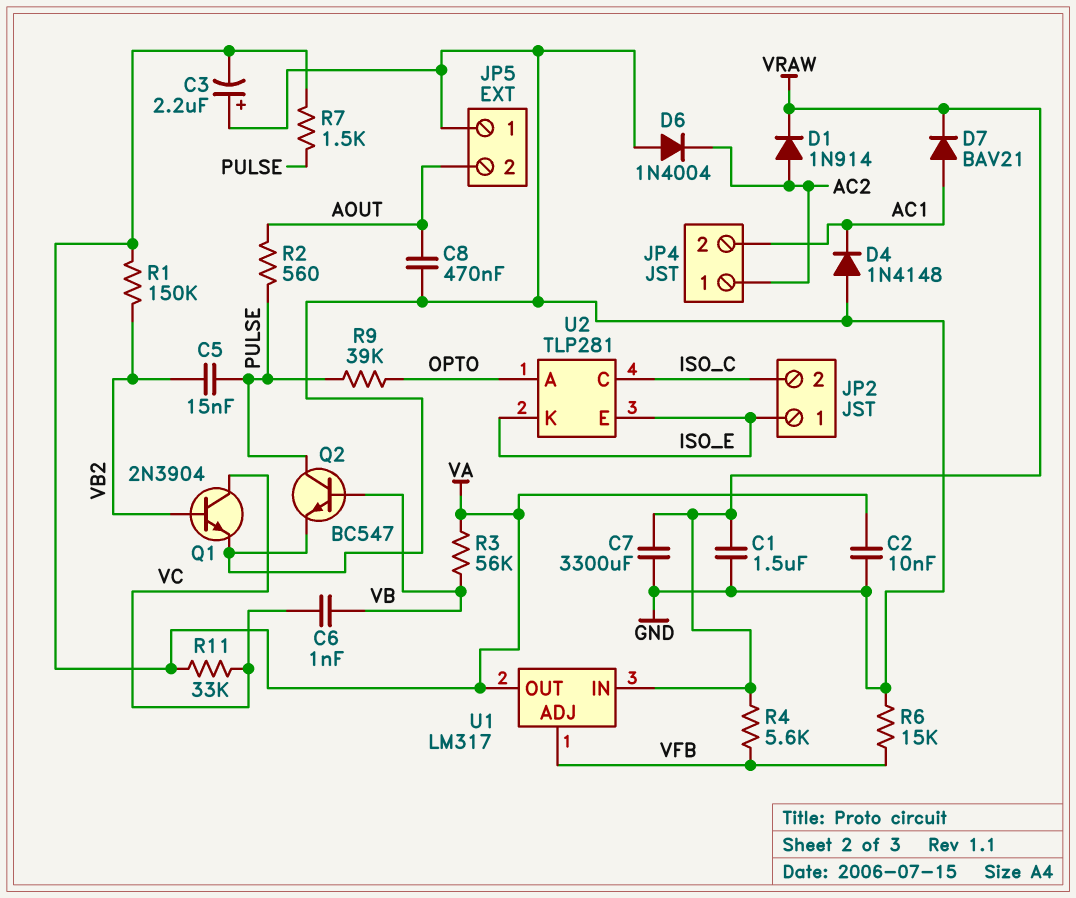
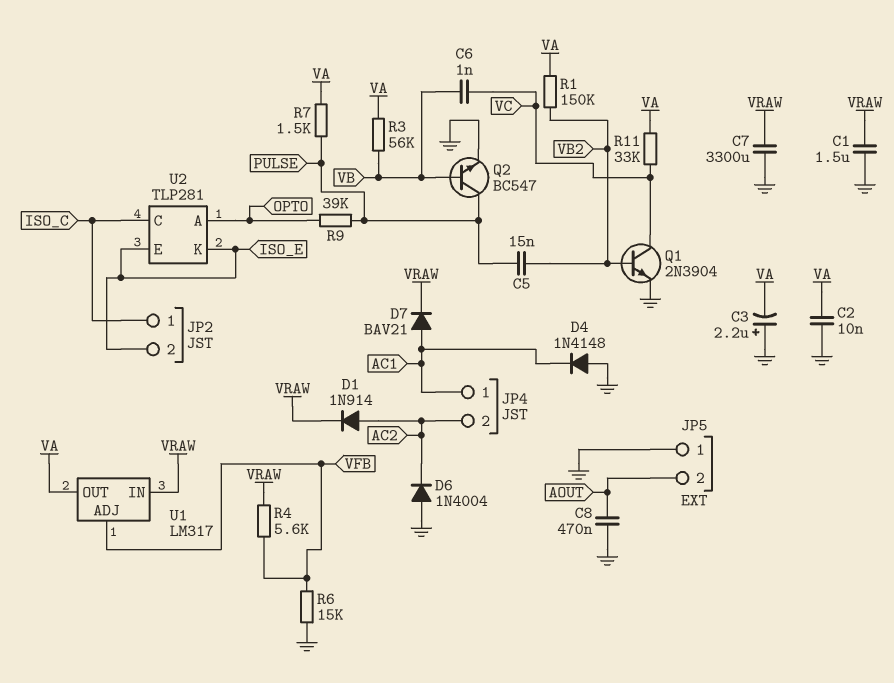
JP2 pin 1: ISO_E -> ISO_C
JP2 pin 2: ISO_C -> ISO_E
JP4 pin 1: AC2 -> AC1
JP4 pin 2: AC1 -> AC2
R2: 560 (AOUT, PULSE) -> none

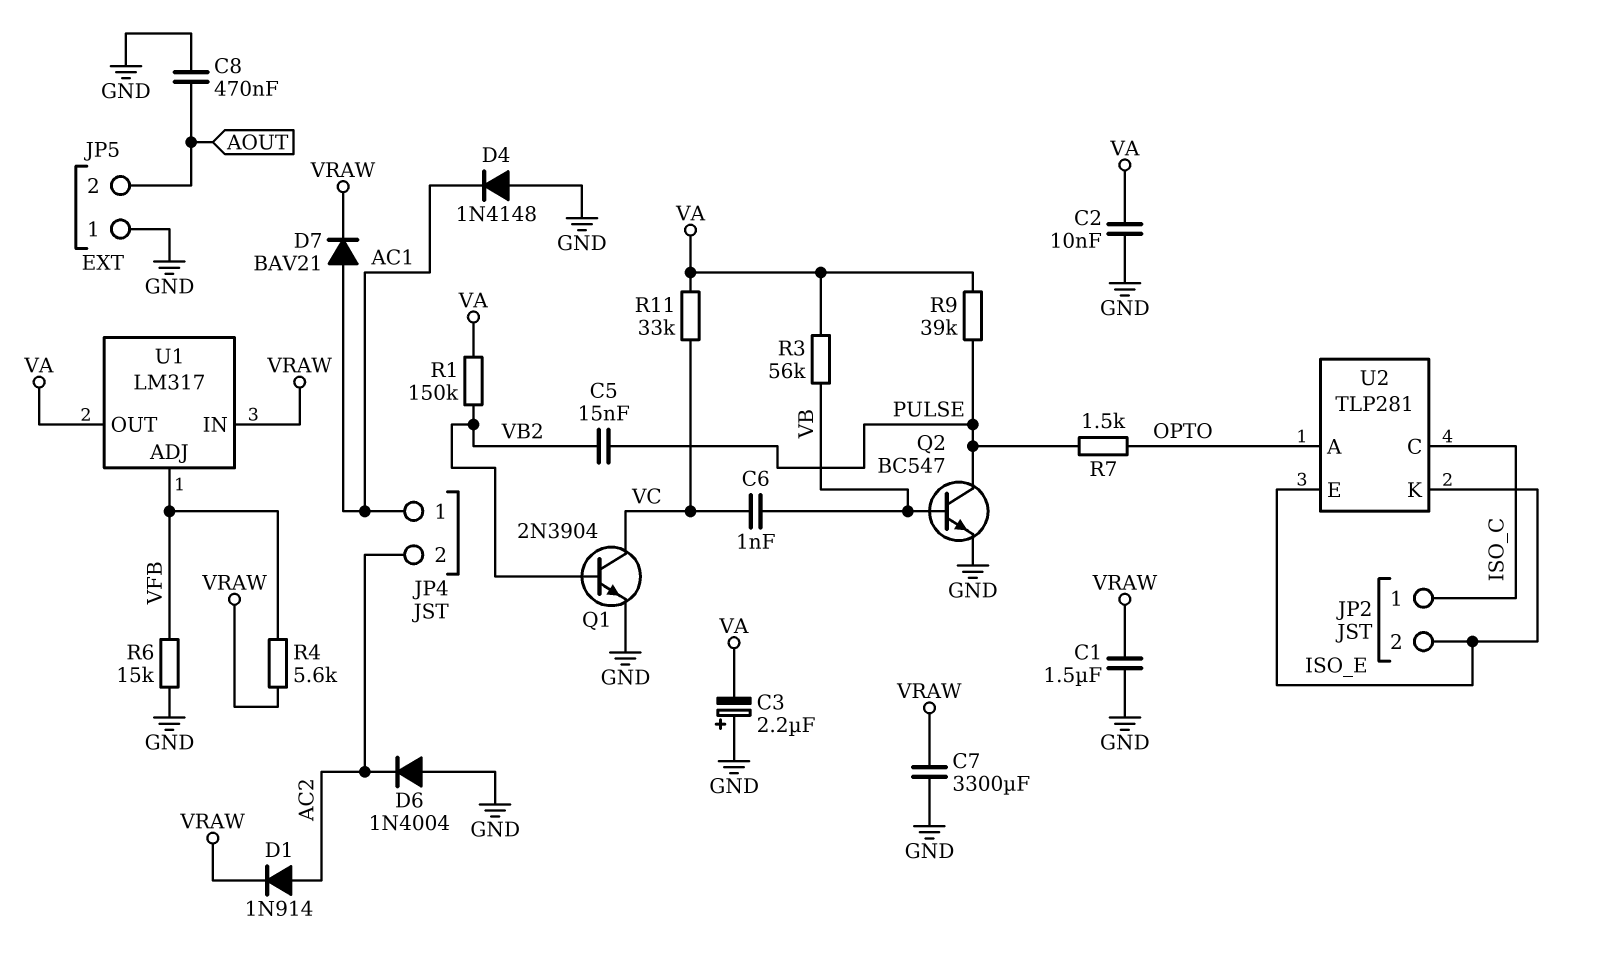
R7: 1.5k (PULSE, VA) -> 1.5k (OPTO, PULSE)
R9: 39k (OPTO, PULSE) -> 39k (PULSE, VA)

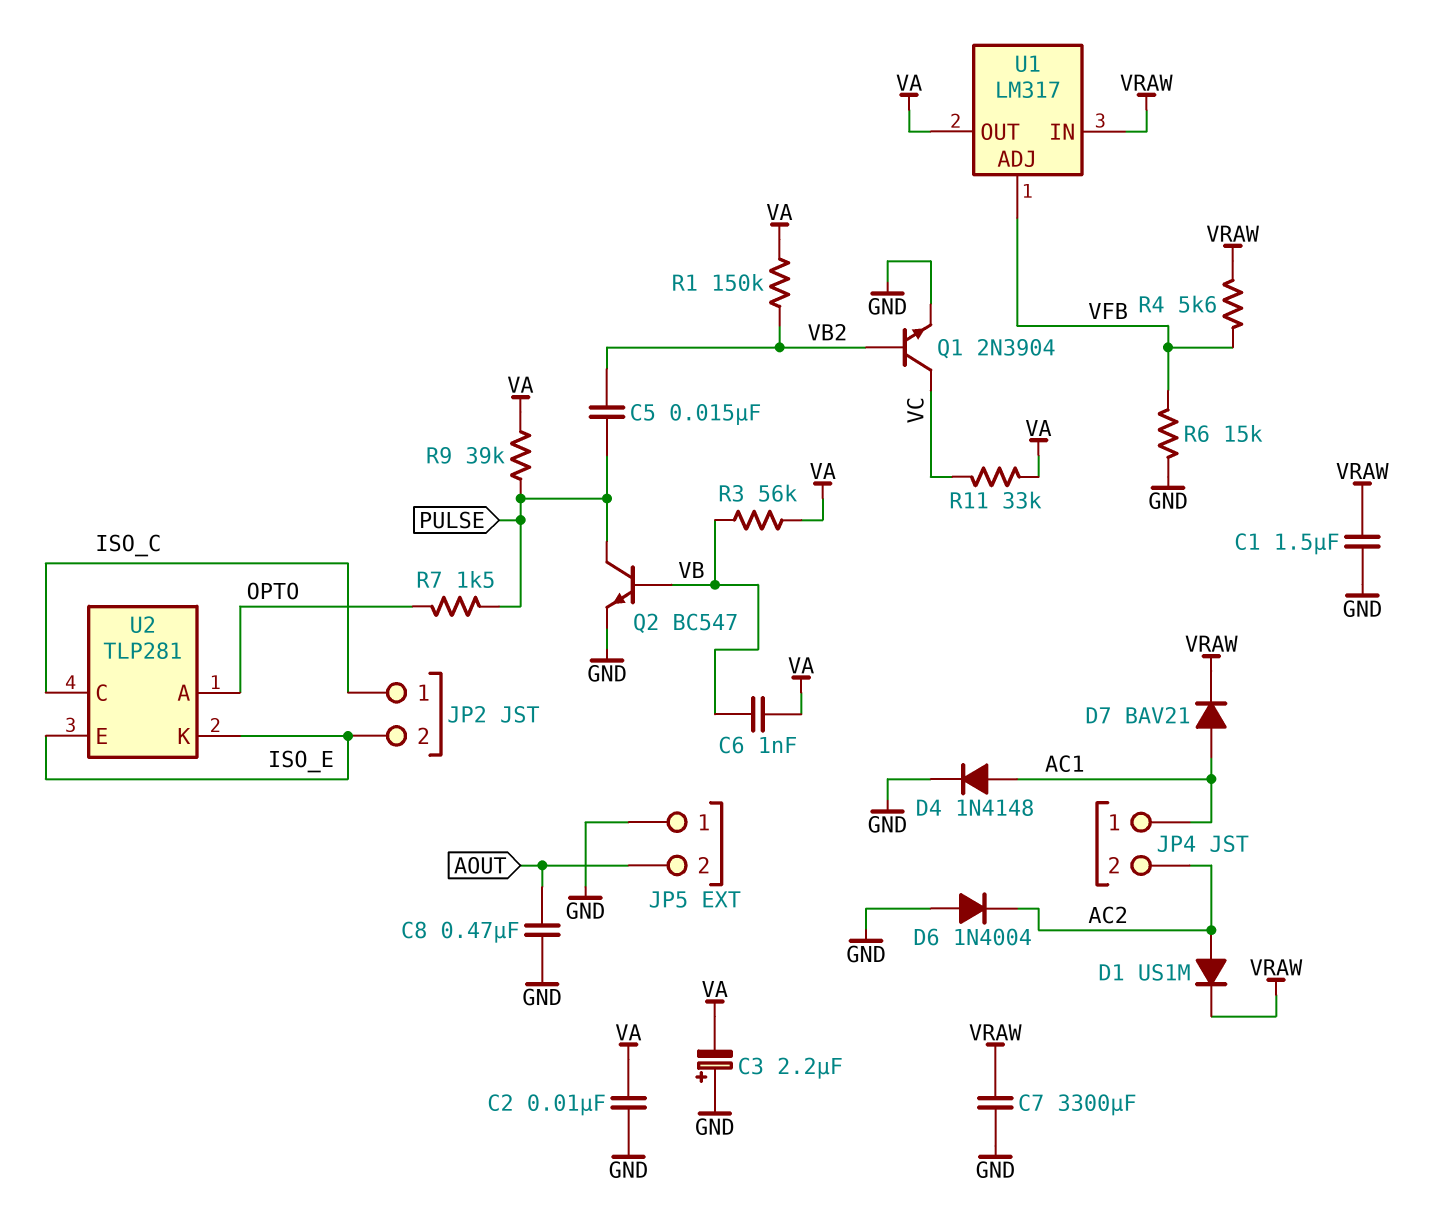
C6: 1nF (VB, VC) -> 1nF (VA, VB)
D1: diode 1N914 (A AC2, K VRAW) -> diode US1M (A AC2, K VRAW)
D4: diode 1N4148 (A GND, K AC1) -> diode 1N4148 (A AC1, K GND)

